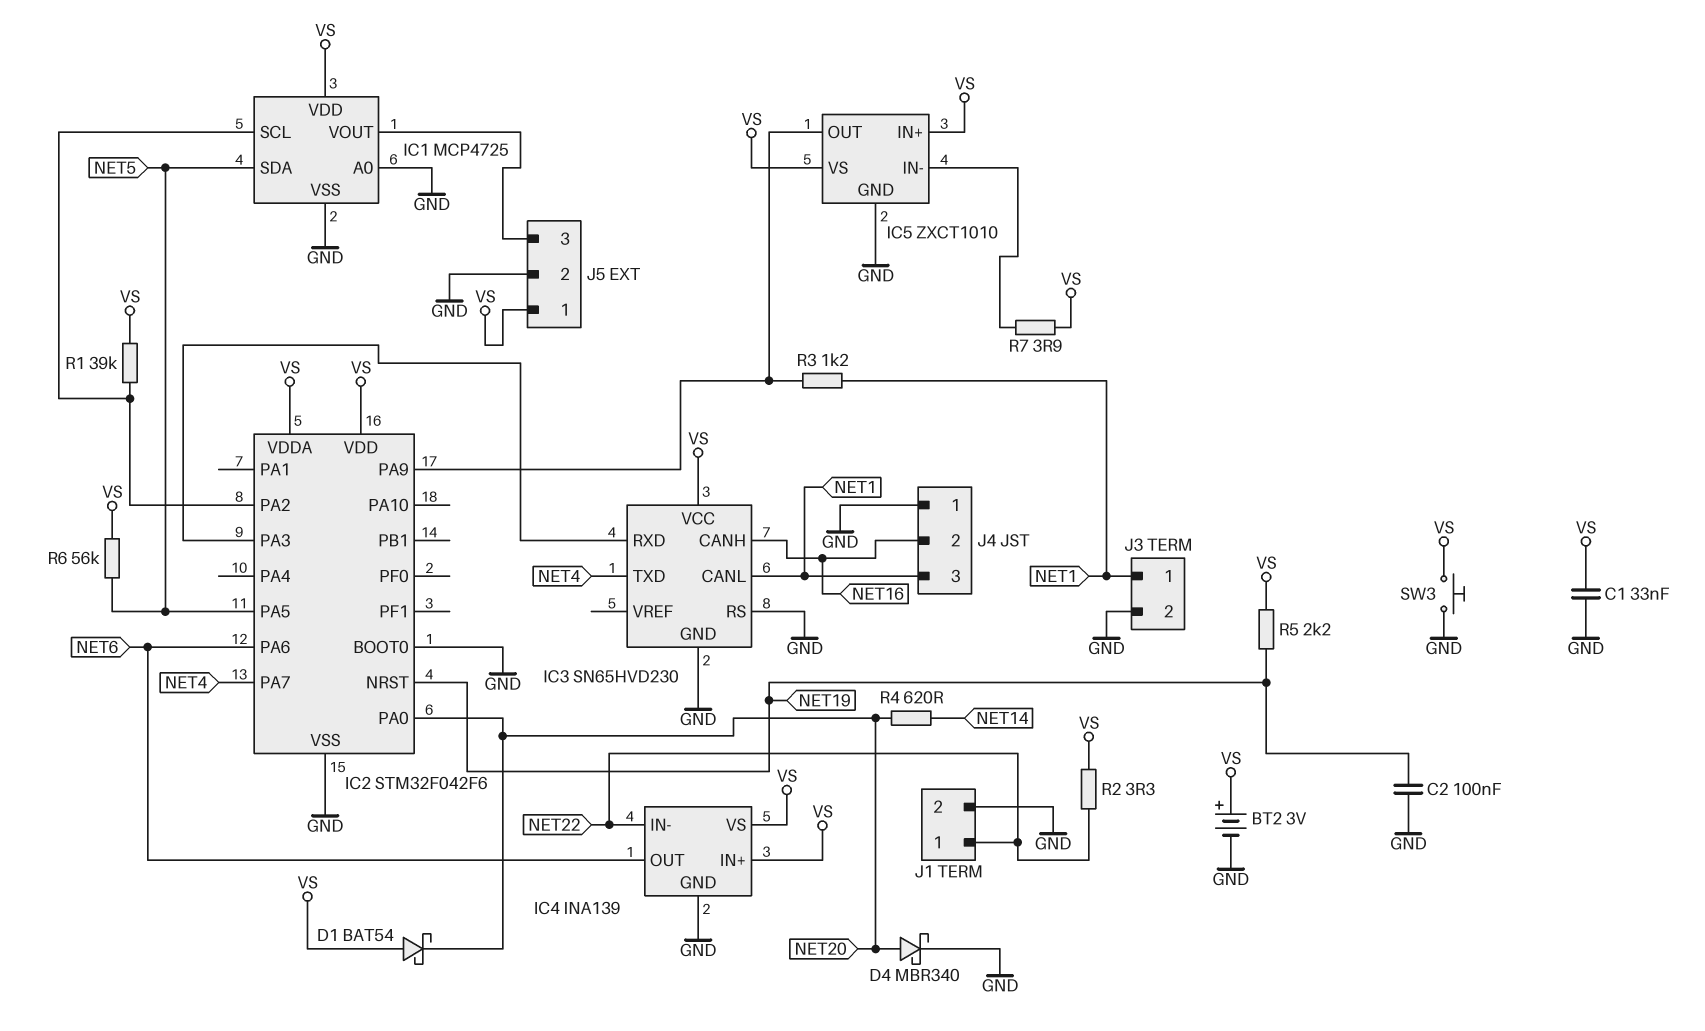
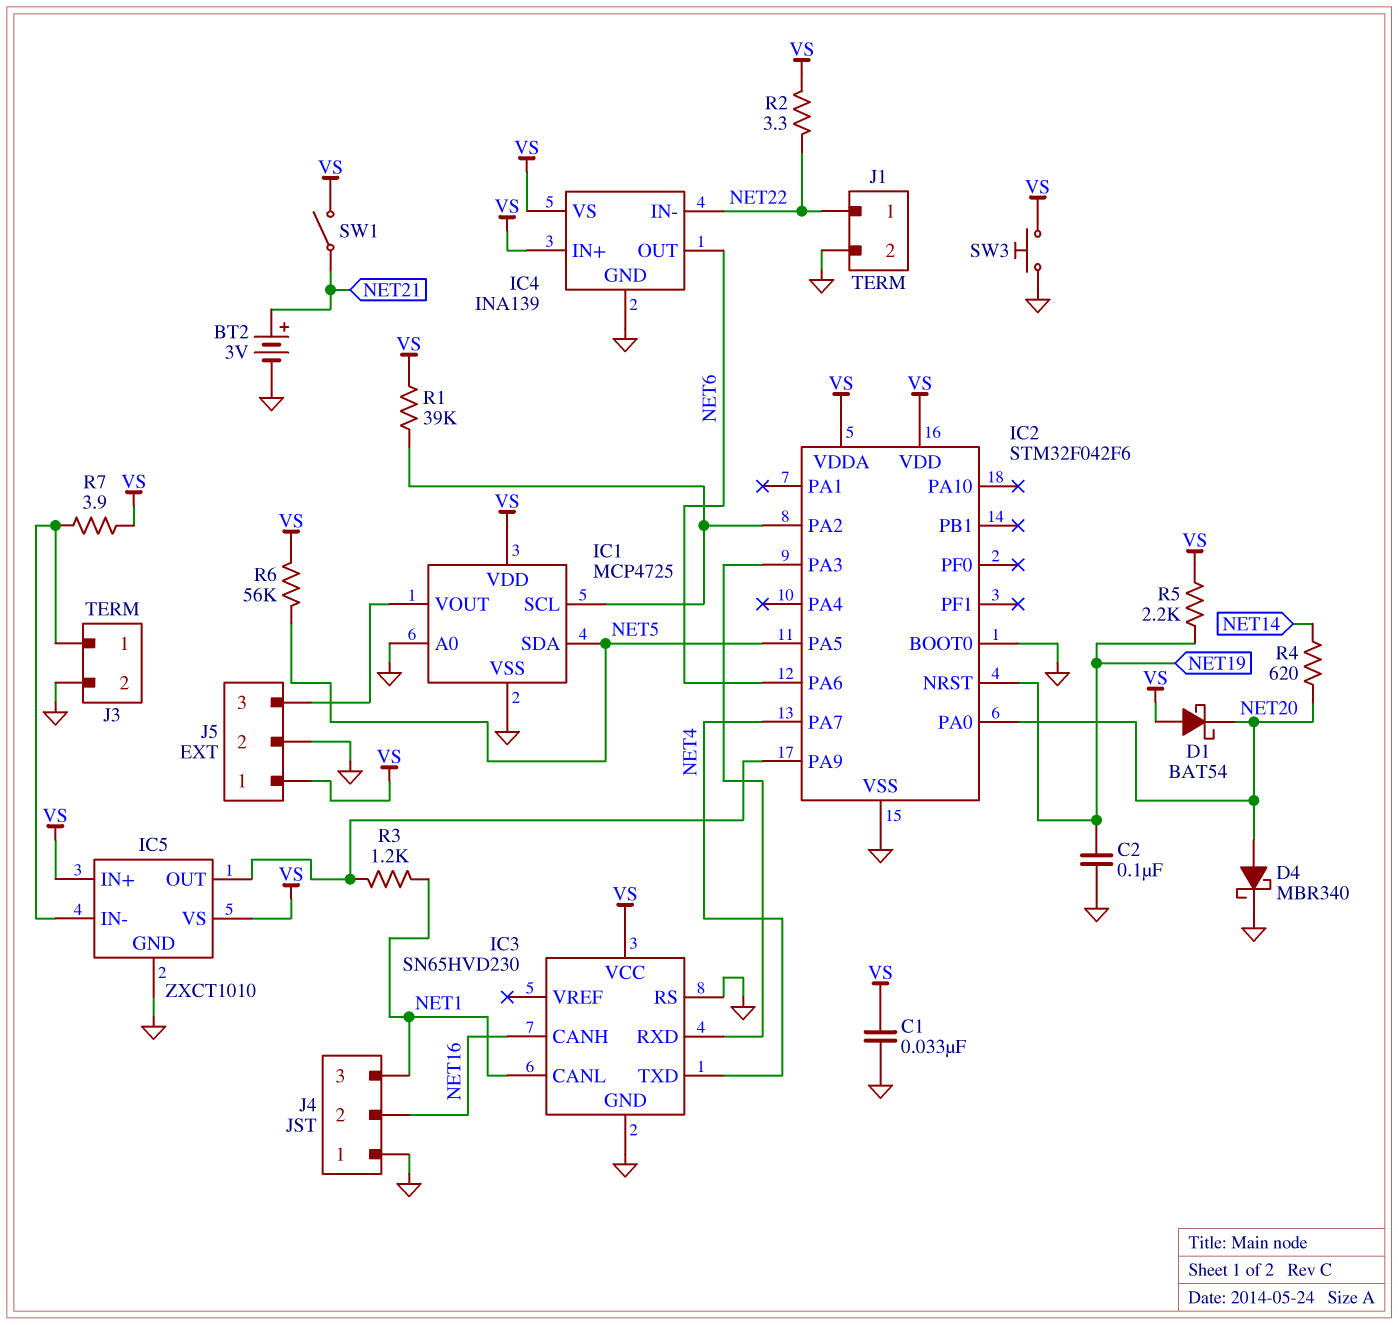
BT2: 3V (plus VS, minus GND) -> 3V (plus NET21, minus GND)
J3 pin 1: NET1 -> IC5/IN-
SW1: none -> switch (NET21, VS)

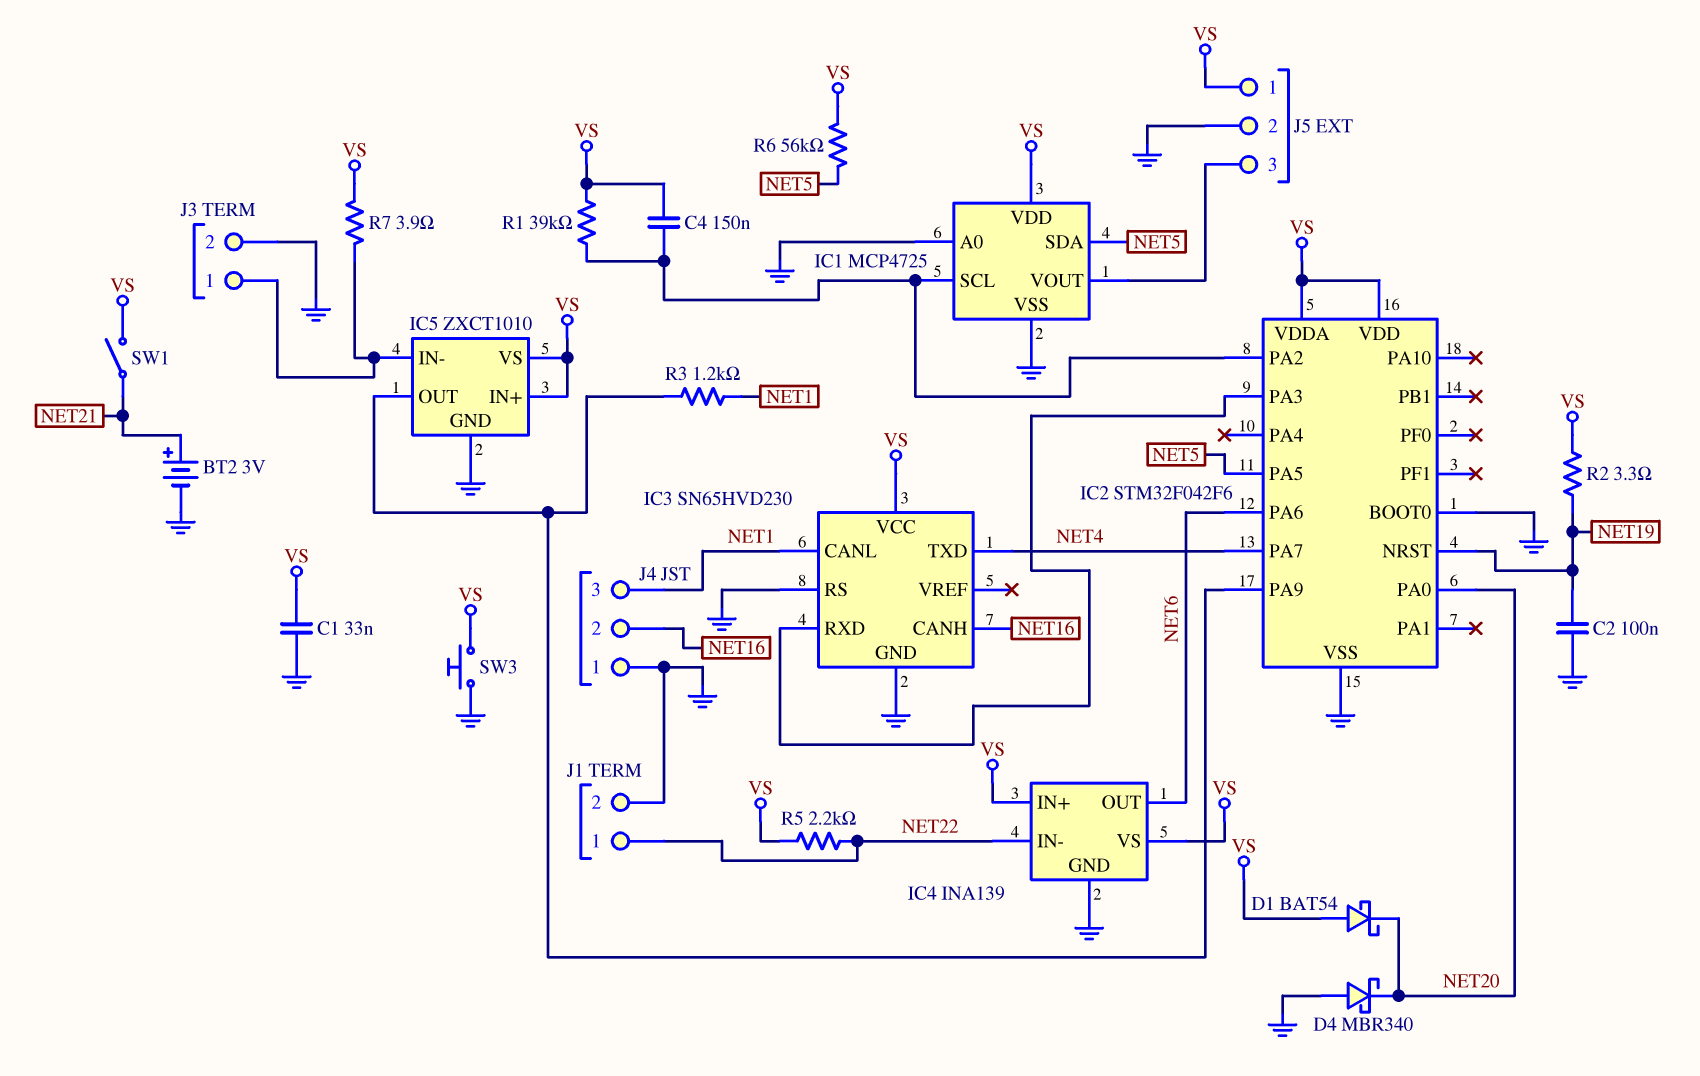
C4: none -> 150nF (IC1/SCL, VS)
D4: schottky MBR340 (A NET20, K GND) -> schottky MBR340 (A GND, K NET20)
R2: 3.3 (NET22, VS) -> 3.3 (NET19, VS)
R4: 620 (NET14, NET20) -> none
R5: 2.2k (NET19, VS) -> 2.2k (NET22, VS)

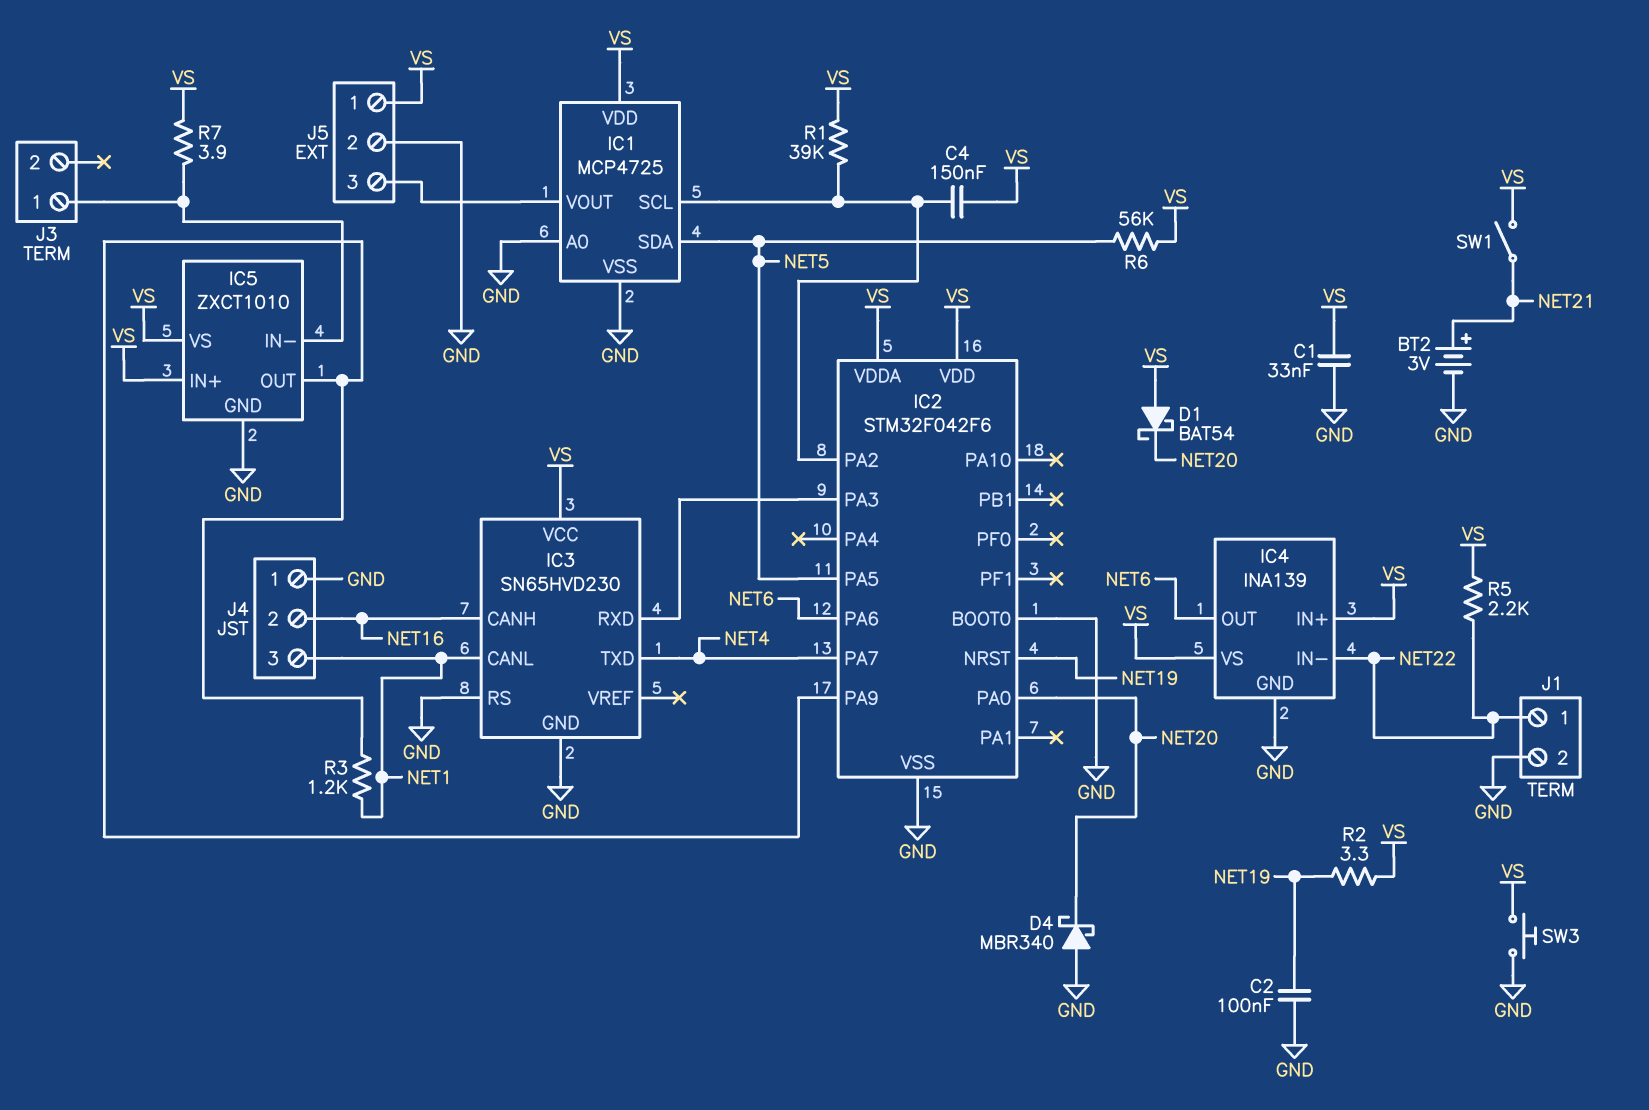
J3 pin 2: GND -> none

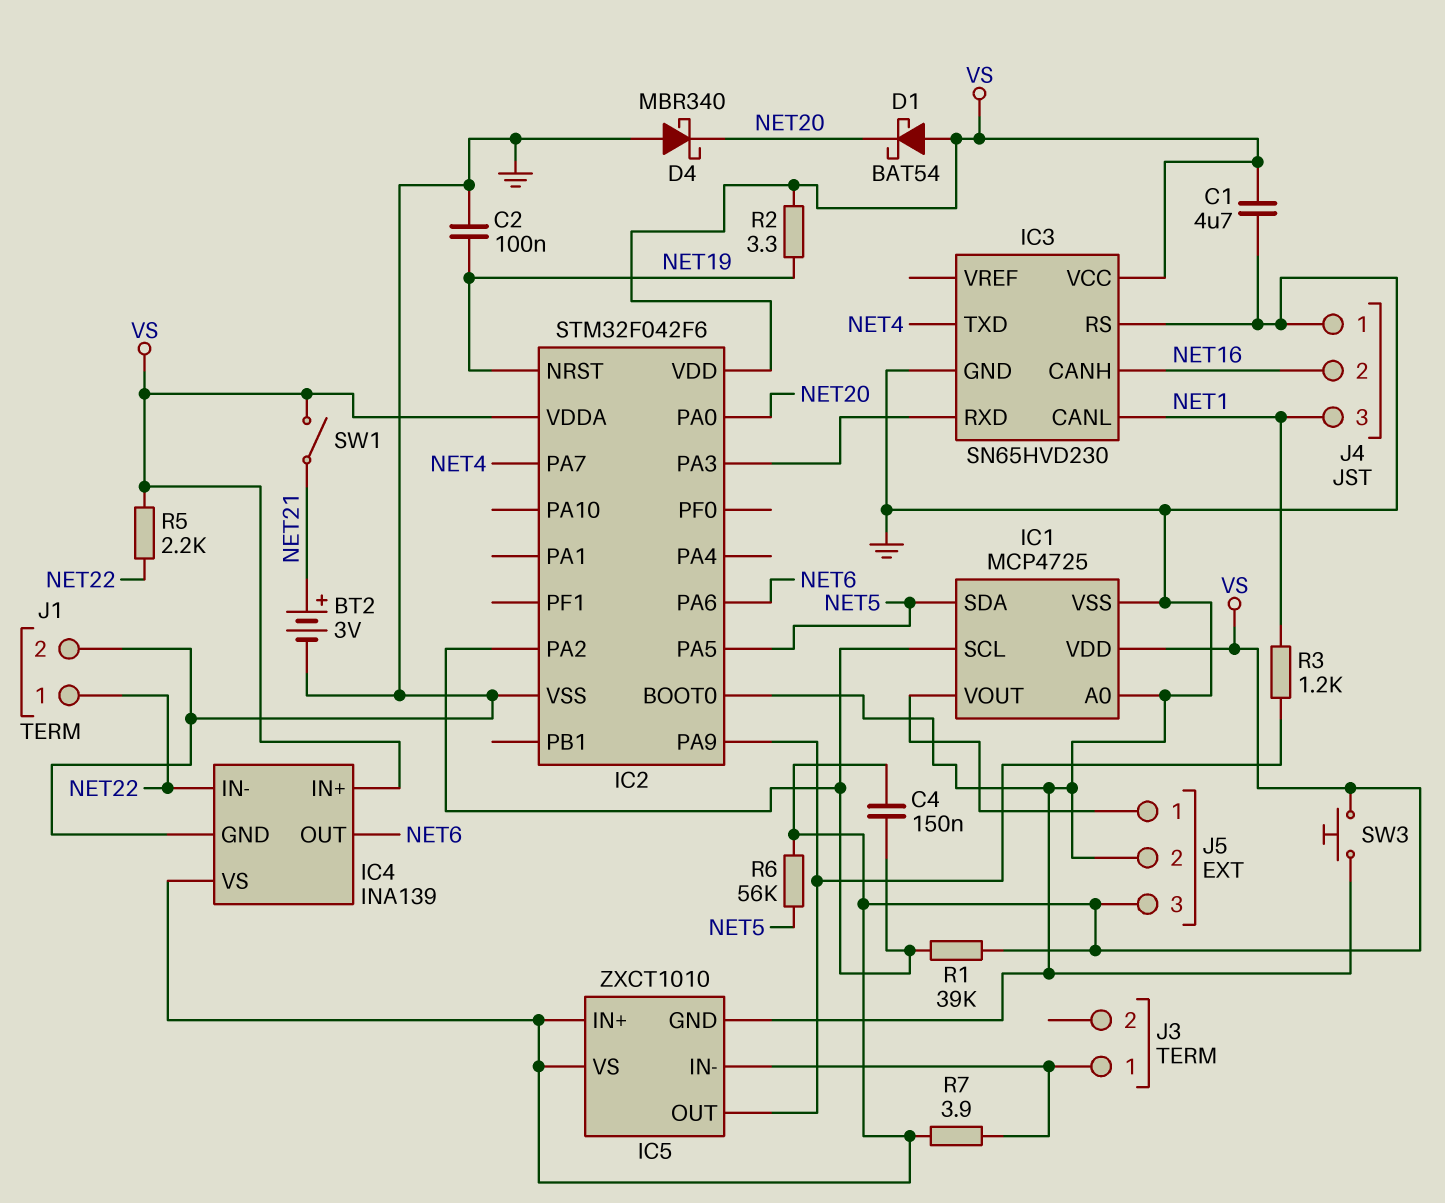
C1: 33nF (GND, VS) -> 4.7uF (GND, VS)
J5 pin 1: VS -> IC1/VOUT
J5 pin 3: IC1/VOUT -> VS

